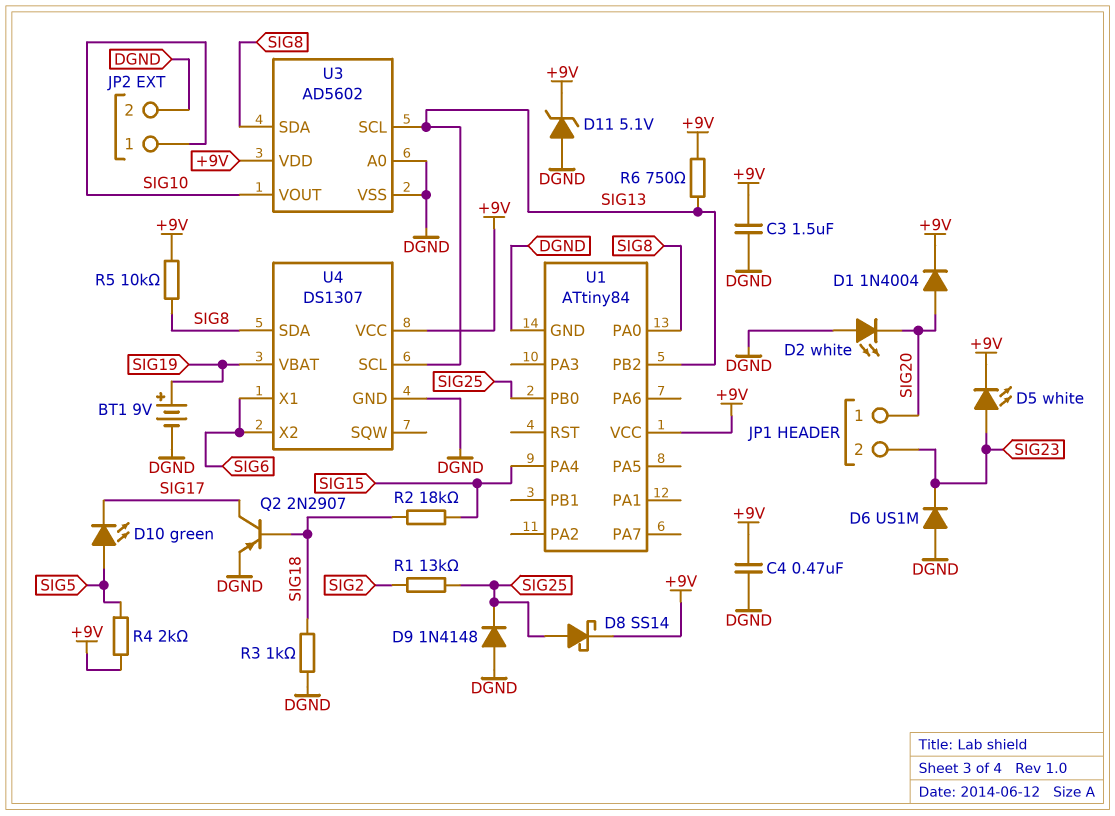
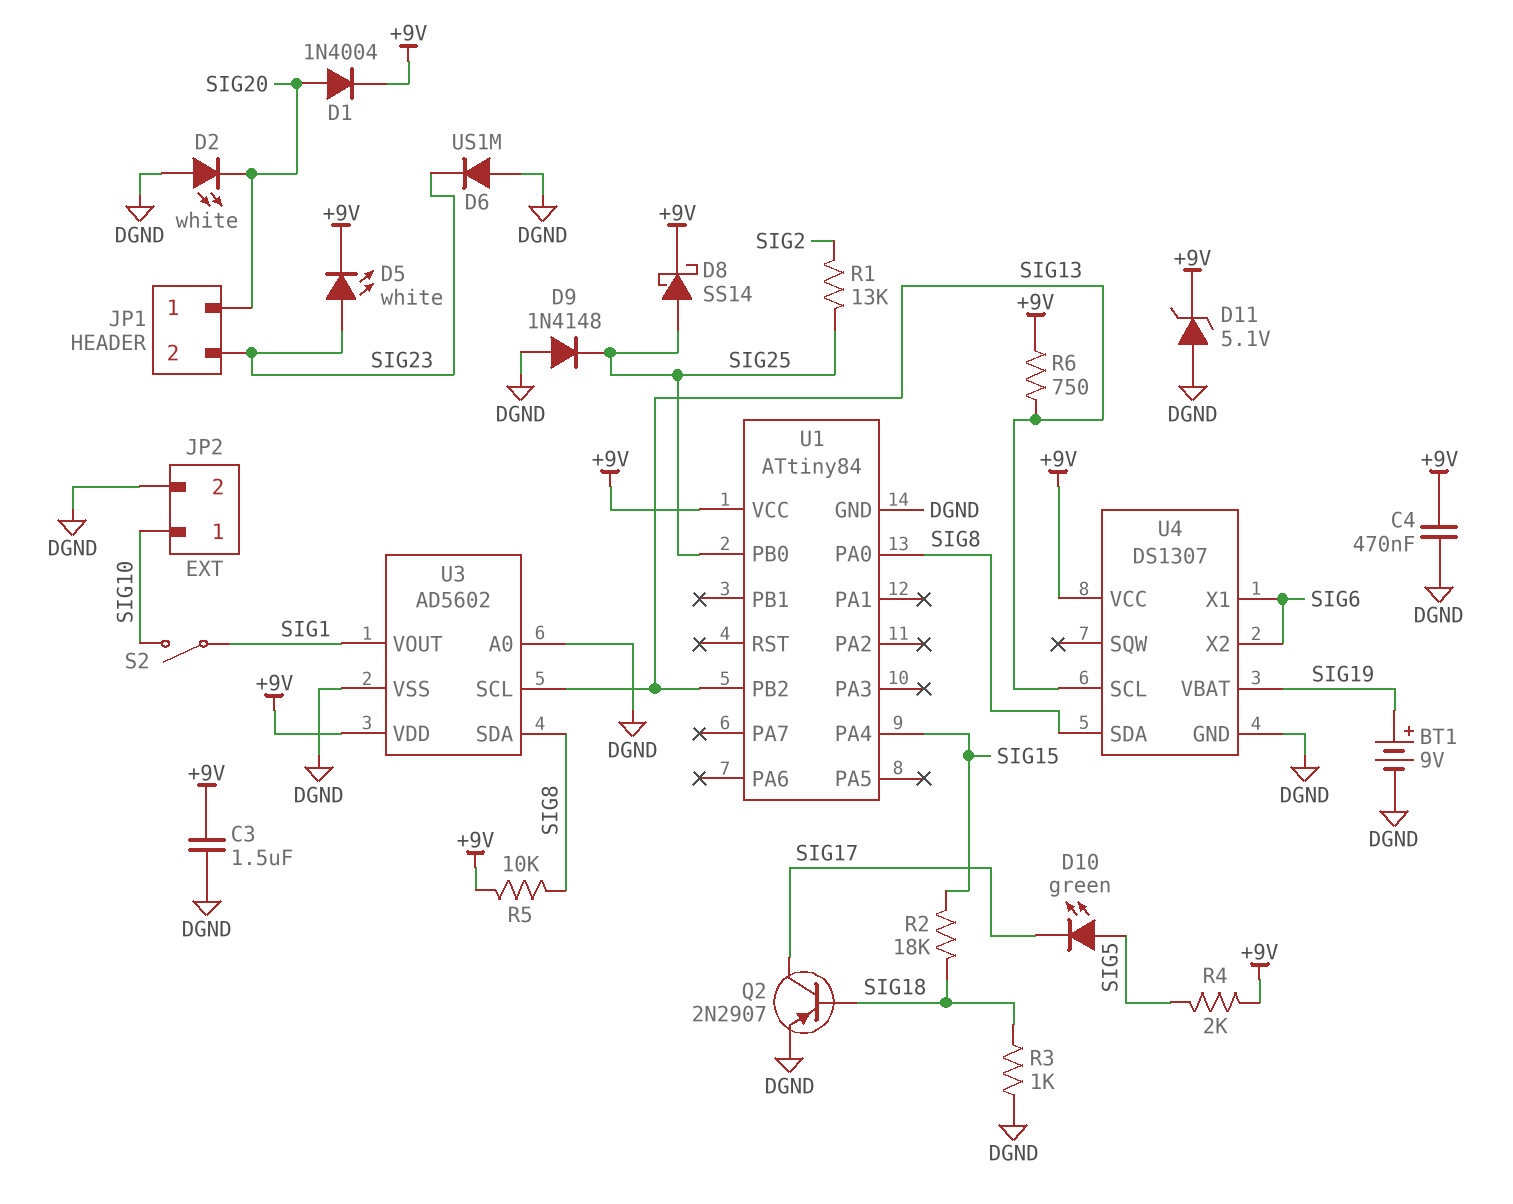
S2: none -> switch (SIG1, SIG10)
U3 pin VOUT: SIG10 -> SIG1

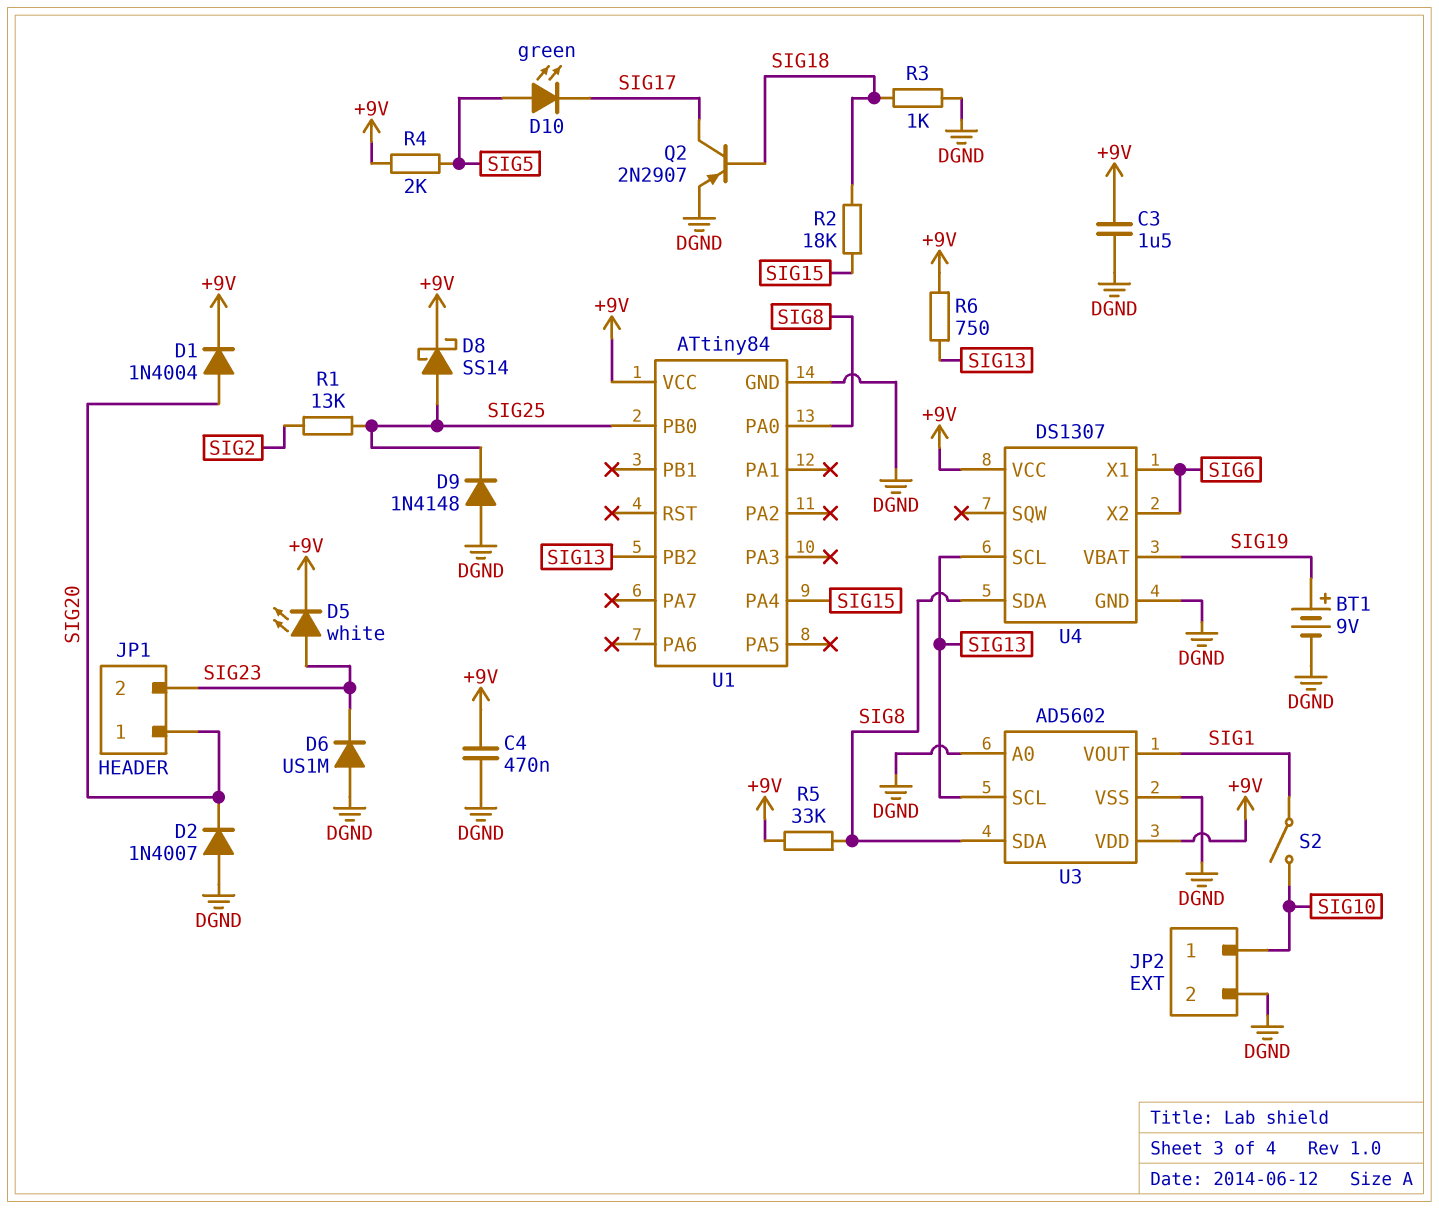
D2: LED white (A DGND, K SIG20) -> diode 1N4007 (A DGND, K SIG20)
D11: zener 5.1V (A DGND, K +9V) -> none
R5: 10k (+9V, SIG8) -> 33k (+9V, SIG8)

